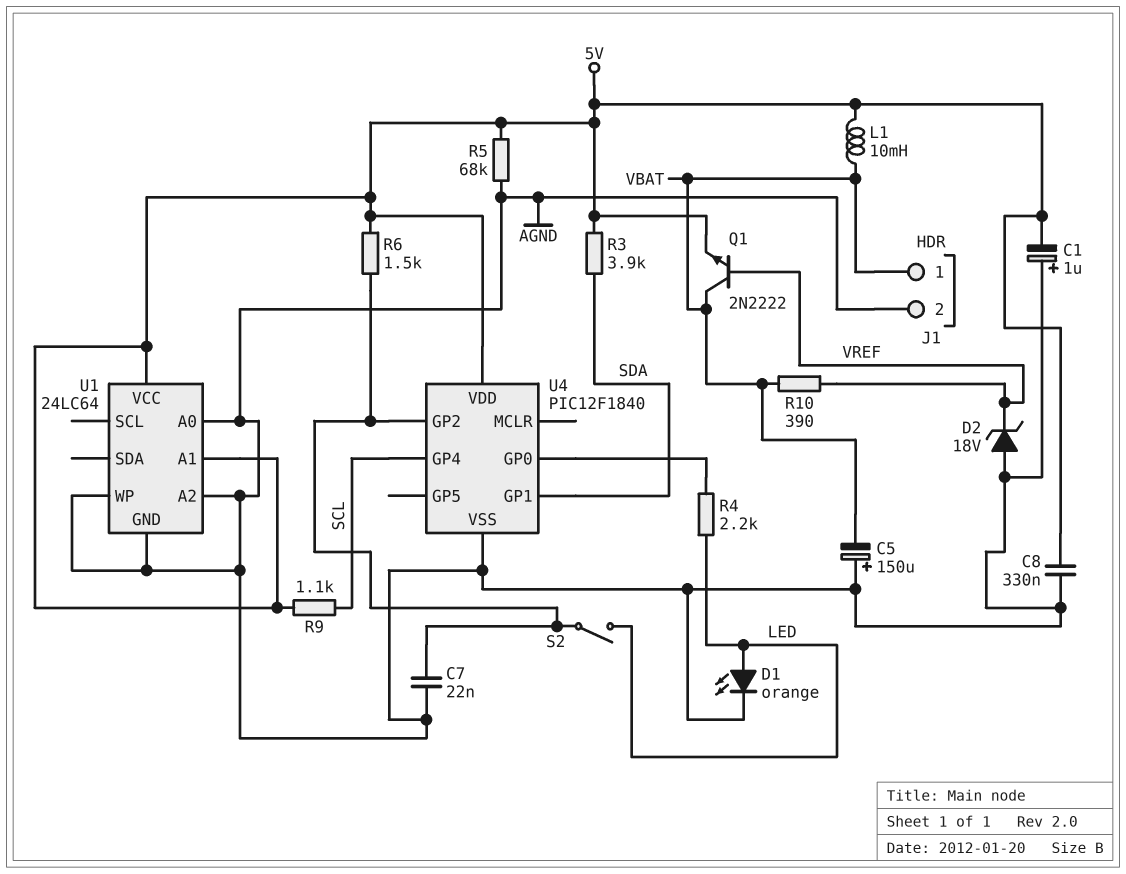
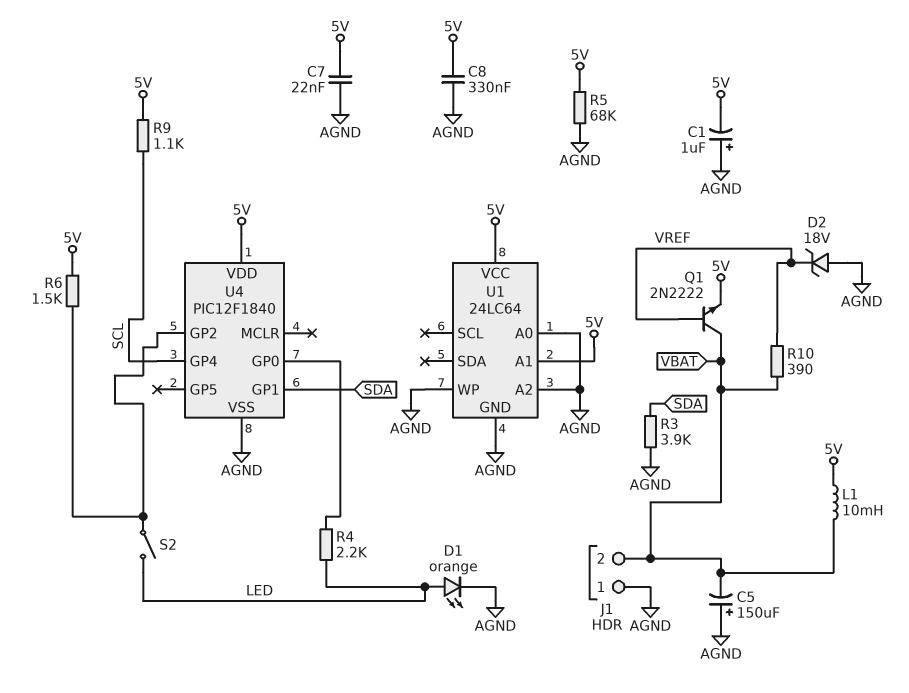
C7: 22nF (AGND, U4/GP2) -> 22nF (5V, AGND)
J1 pin 1: VBAT -> AGND
J1 pin 2: AGND -> VBAT
R3: 3.9k (5V, SDA) -> 3.9k (AGND, SDA)

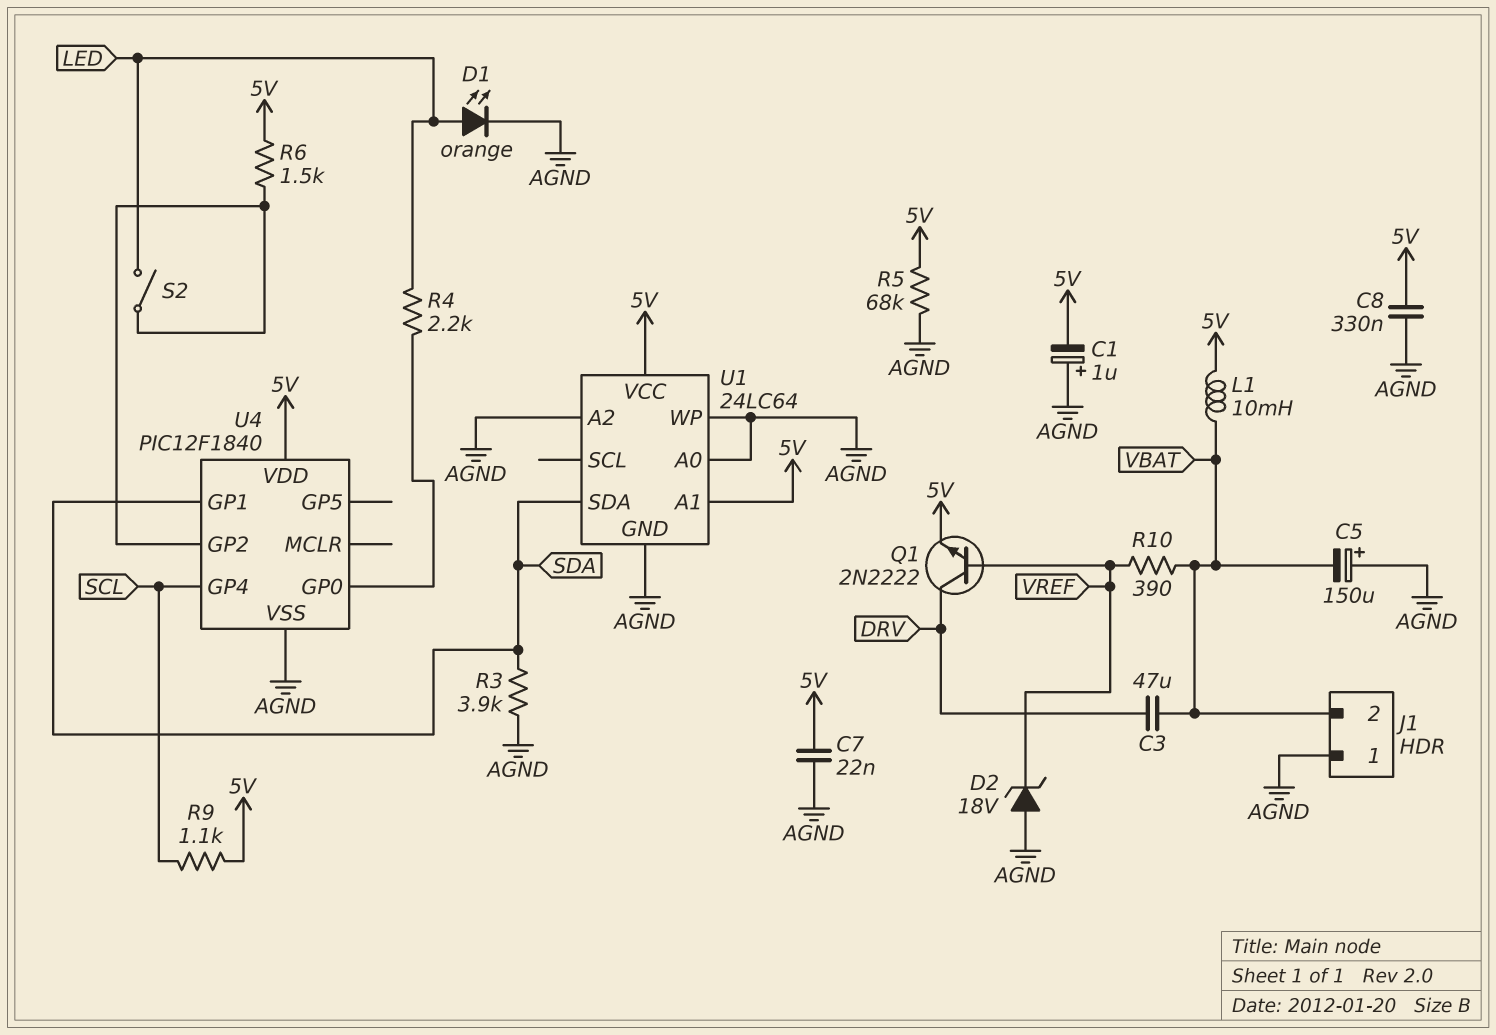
C3: none -> 47uF (DRV, VBAT)
Q1: NPN 2N2222 (B VREF, C VBAT, E 5V) -> NPN 2N2222 (B VREF, C DRV, E 5V)
U1 pin SDA: none -> SDA

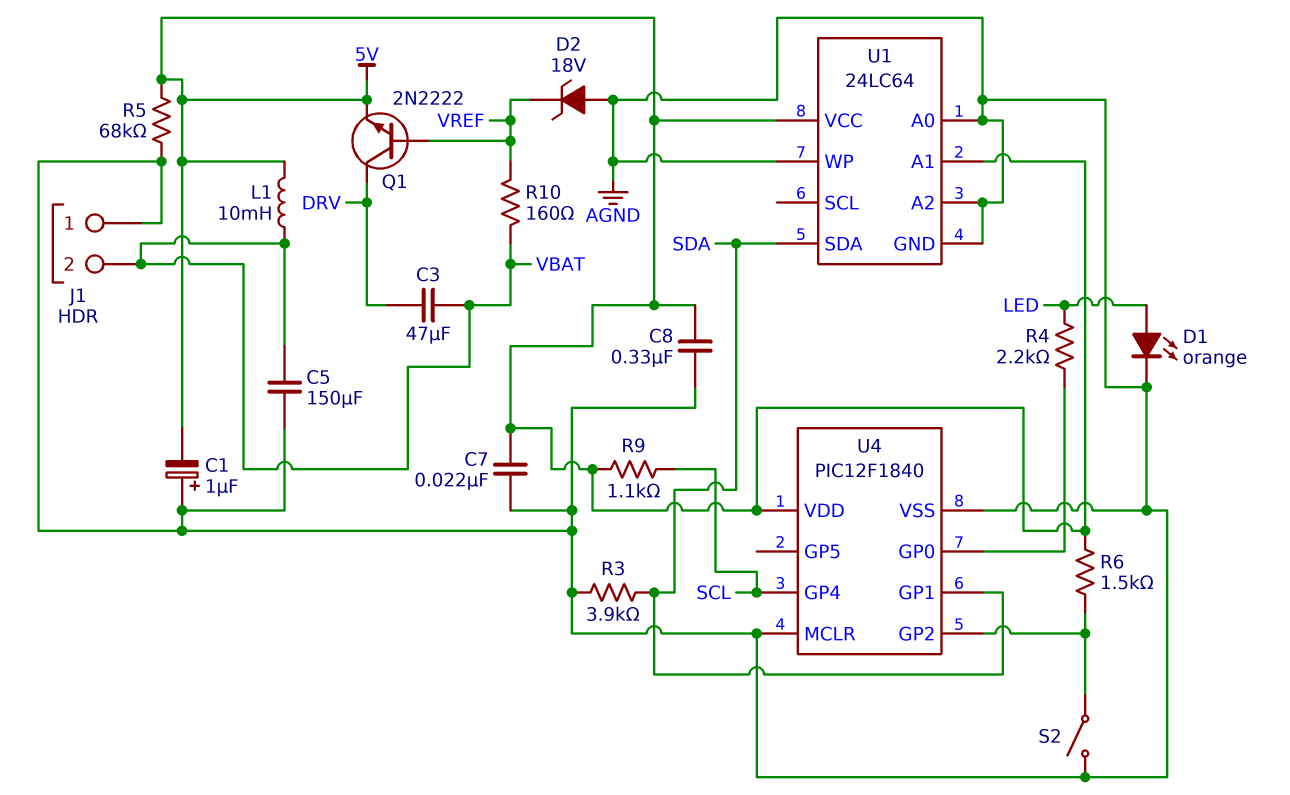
C5: 150uF (plus AGND, minus VBAT) -> 150uF (AGND, VBAT)
R10: 390 (VBAT, VREF) -> 160 (VBAT, VREF)
S2: switch (LED, U4/GP2) -> switch (AGND, U4/GP2)
U4 pin MCLR: none -> AGND

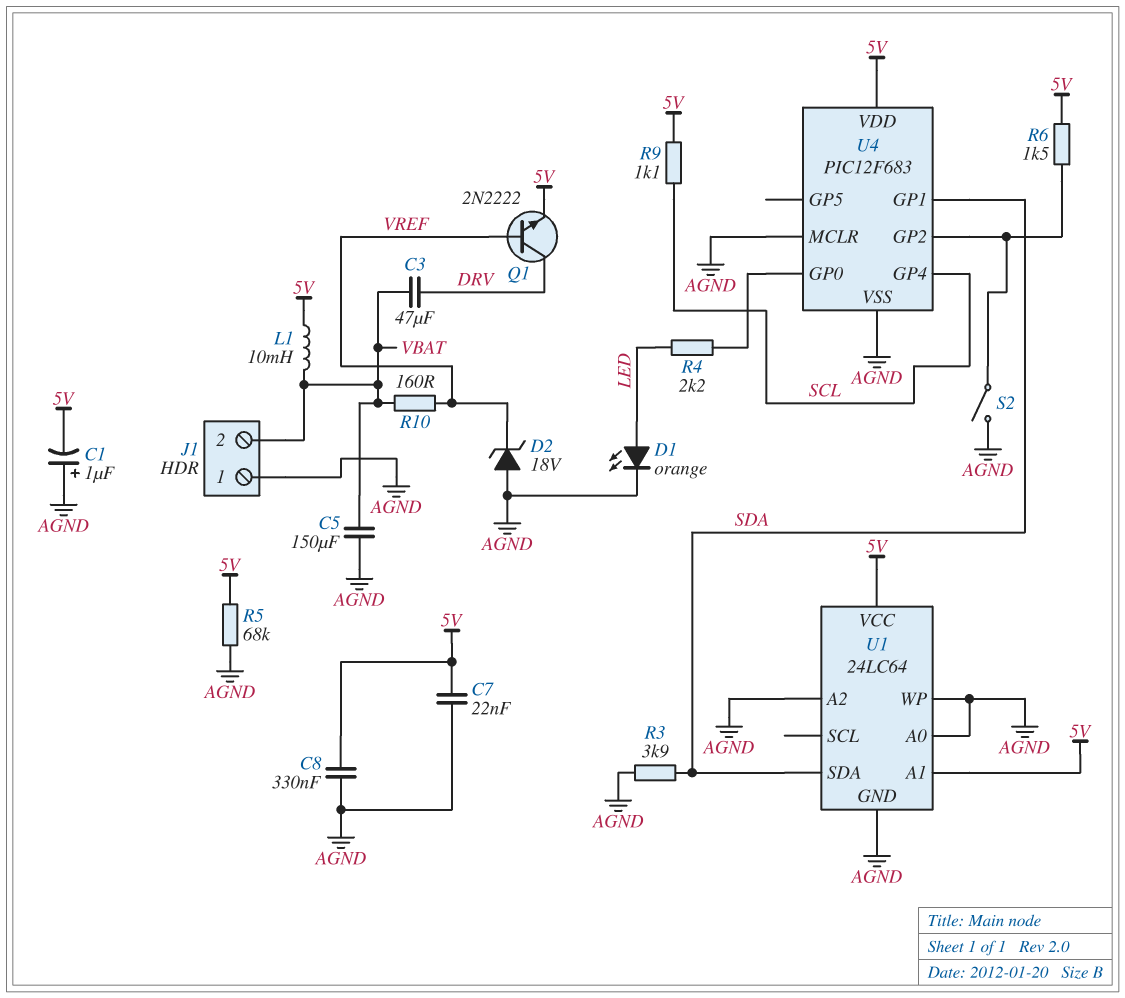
U4: PIC12F1840 -> PIC12F683

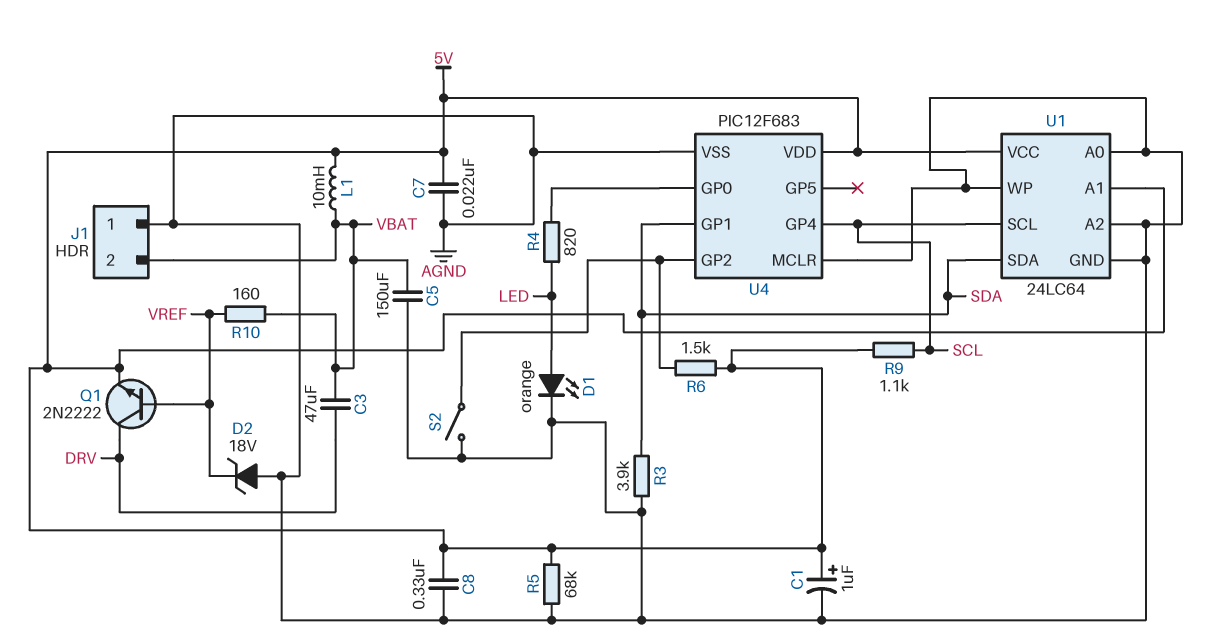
C1: 1uF (plus AGND, minus 5V) -> 1uF (plus 5V, minus AGND)
R4: 2.2k (LED, U4/GP0) -> 820 (LED, U4/GP0)
U1 pin SCL: none -> SCL

